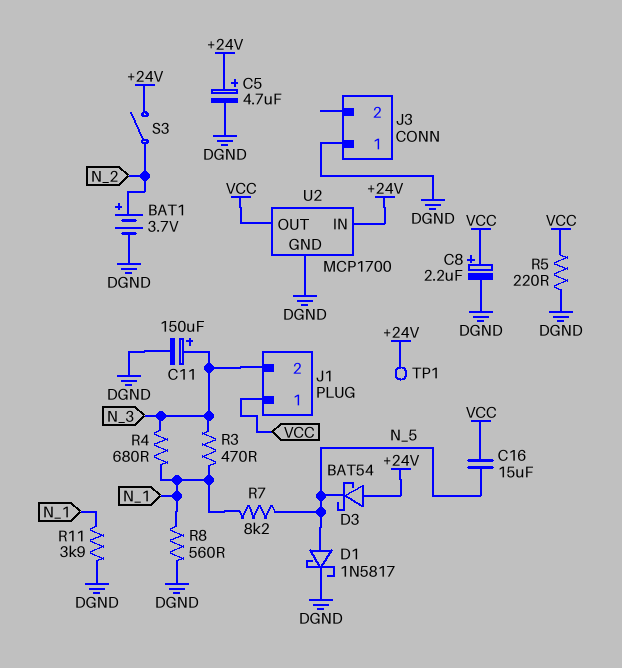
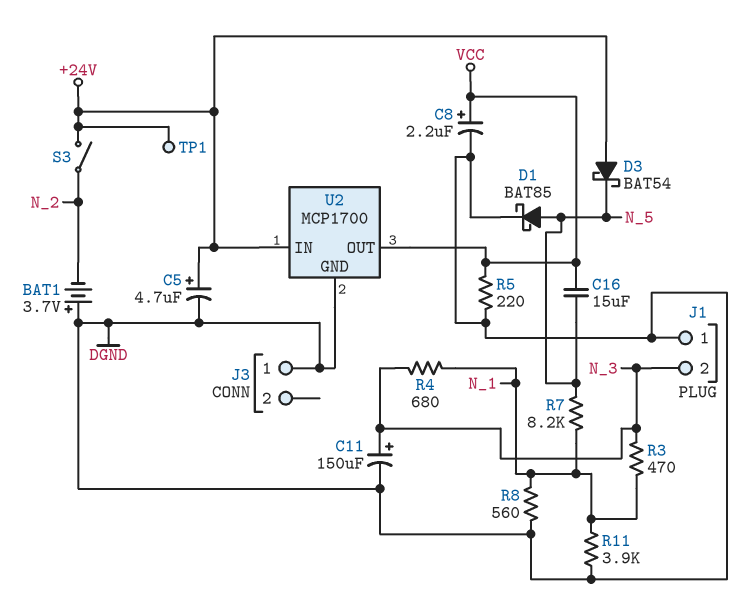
BAT1: 3.7V (plus N_2, minus DGND) -> 3.7V (plus DGND, minus N_2)
D1: schottky 1N5817 (A N_5, K DGND) -> schottky BAT85 (A N_5, K DGND)
J1 pin 1: VCC -> DGND

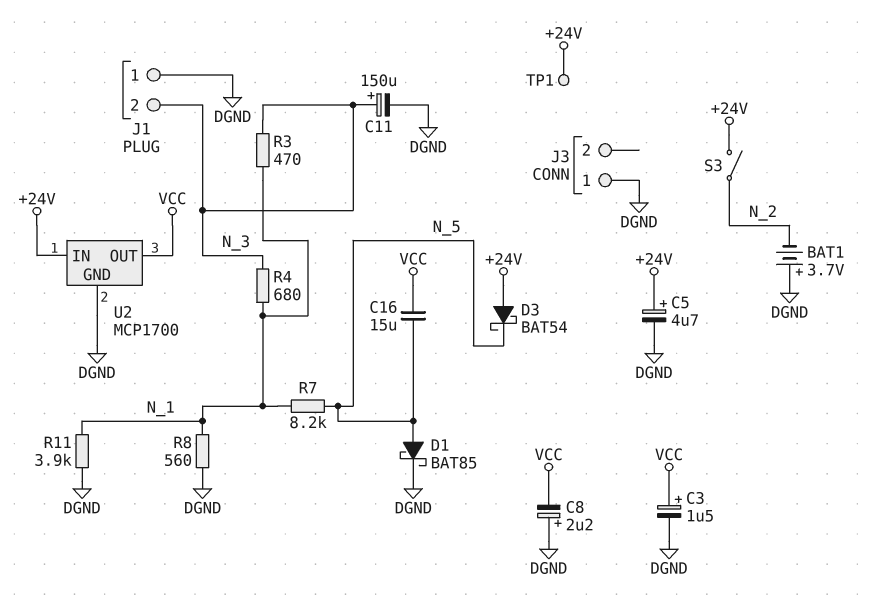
C3: none -> 1.5uF (plus VCC, minus DGND)
C8: 2.2uF (plus VCC, minus DGND) -> 2.2uF (plus DGND, minus VCC)
R5: 220 (DGND, VCC) -> none

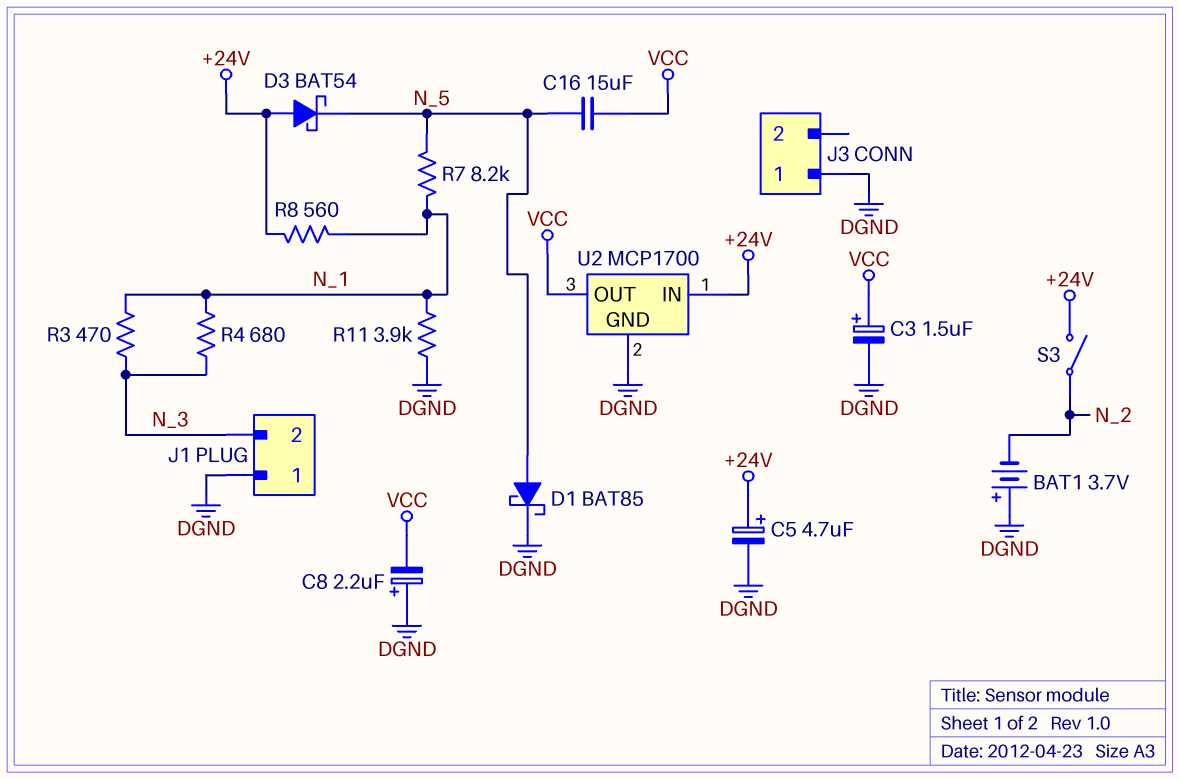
C11: 150uF (plus N_3, minus DGND) -> none
R8: 560 (DGND, N_1) -> 560 (+24V, N_1)
TP1: test point (+24V) -> none

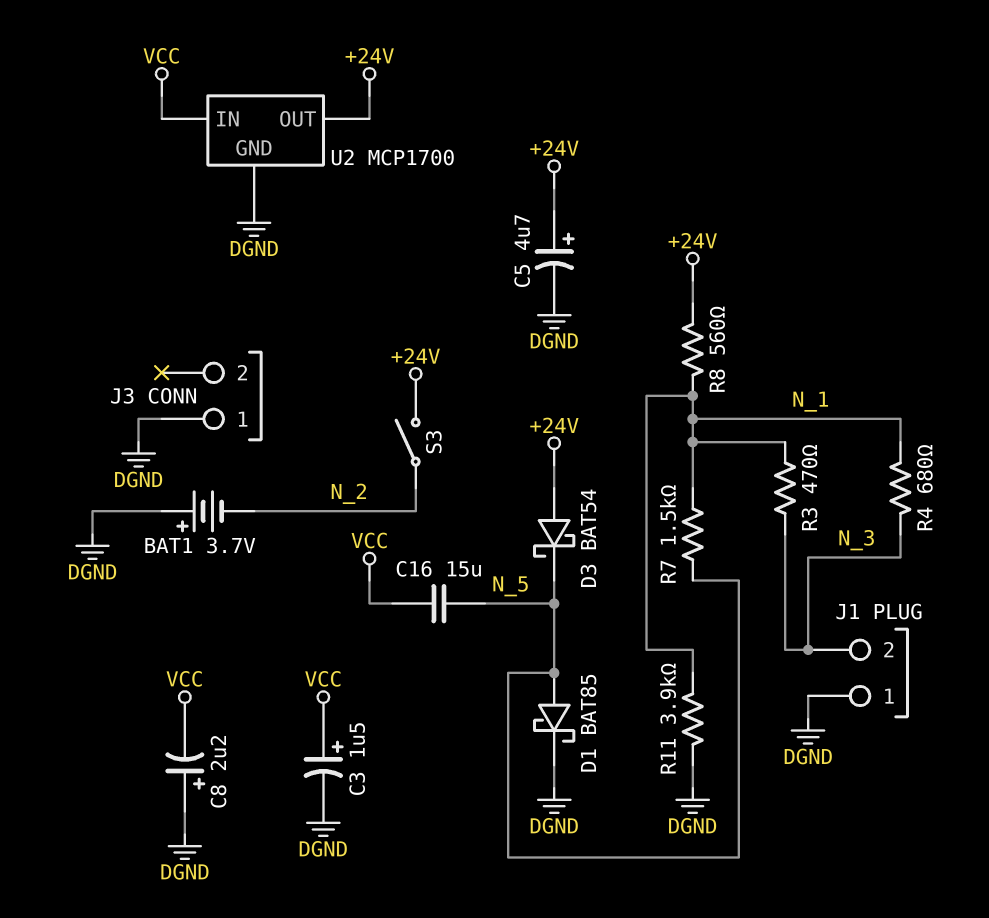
R7: 8.2k (N_1, N_5) -> 1.5k (N_1, N_5)
U2 pin IN: +24V -> VCC
U2 pin OUT: VCC -> +24V

